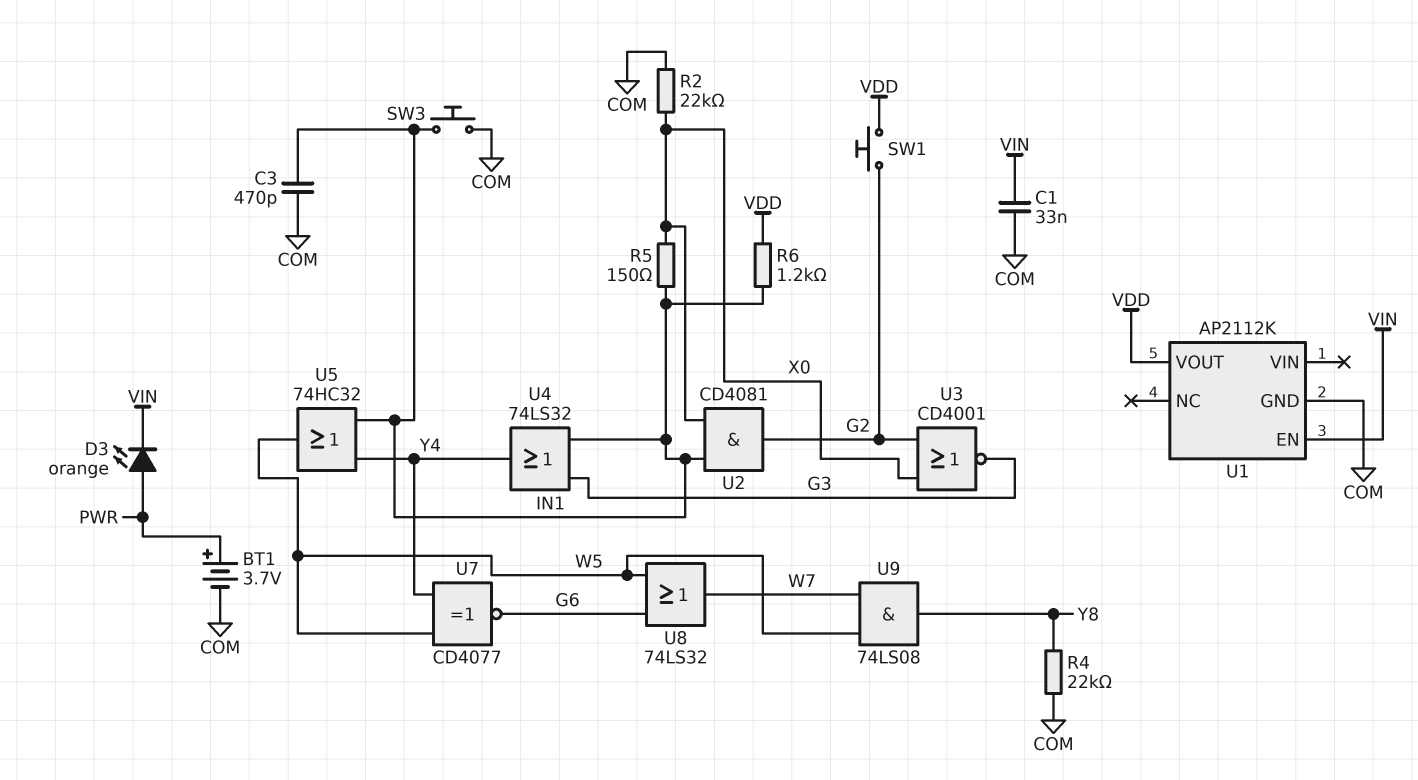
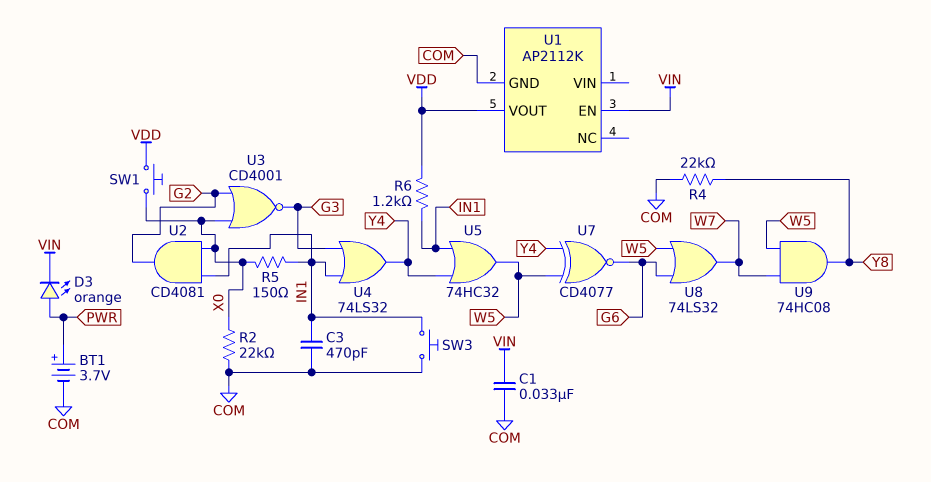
SW1: button (G2, VDD) -> button (VDD, X0)
U9: AND 74LS08 (in W5, in W7, out Y8) -> AND 74HC08 (in W5, in W7, out Y8)

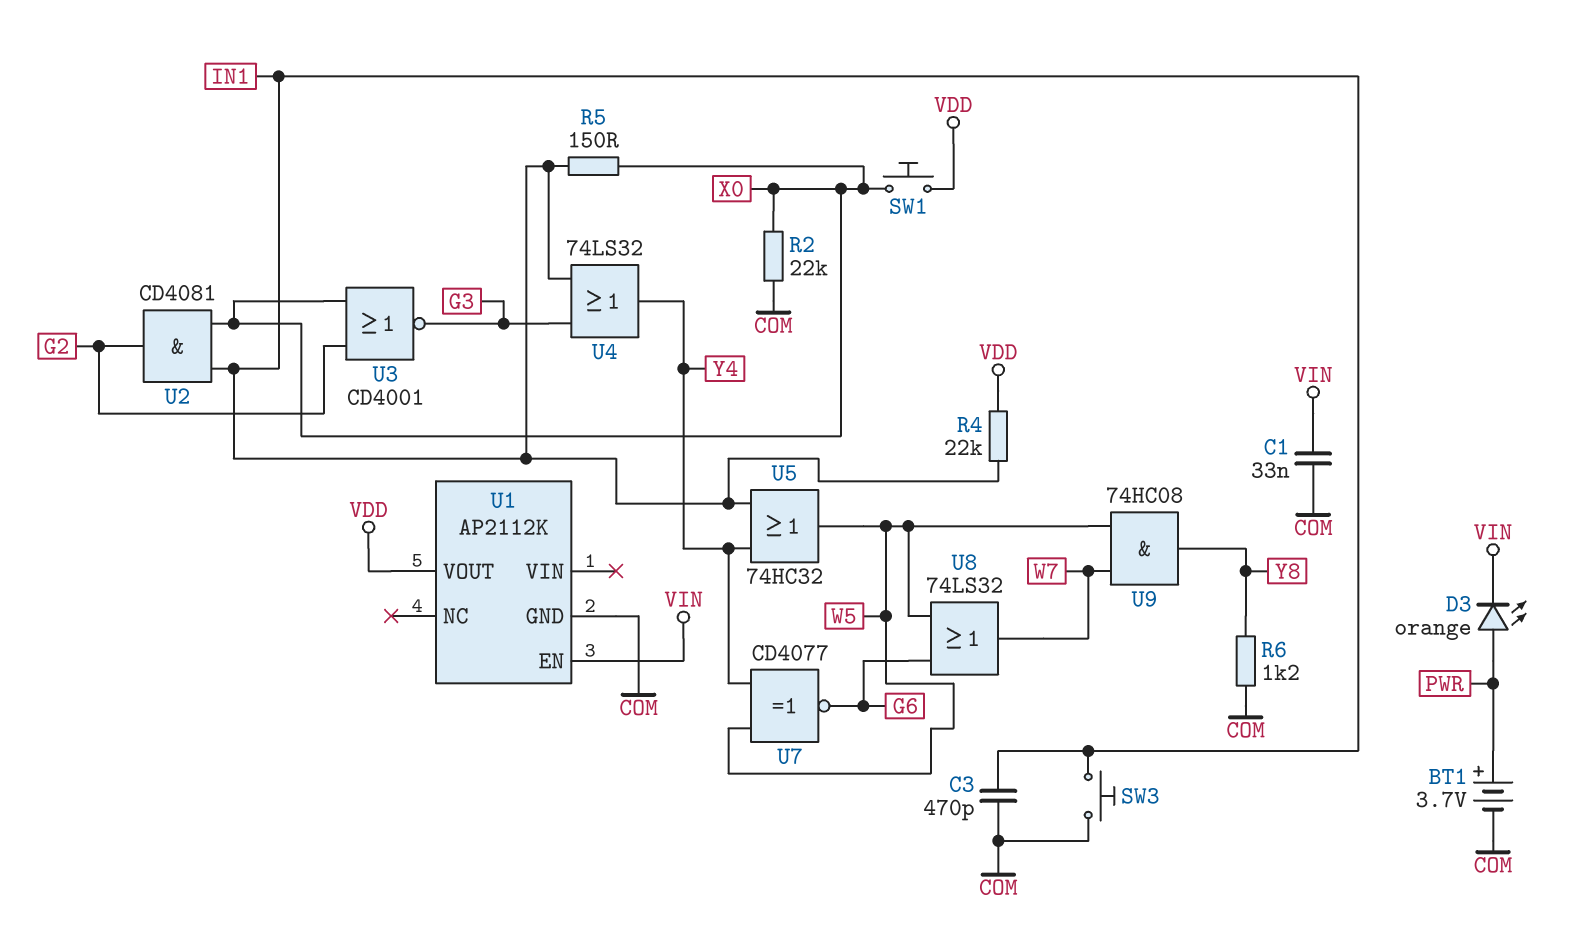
R4: 22k (COM, Y8) -> 22k (IN1, VDD)
R6: 1.2k (IN1, VDD) -> 1.2k (COM, Y8)

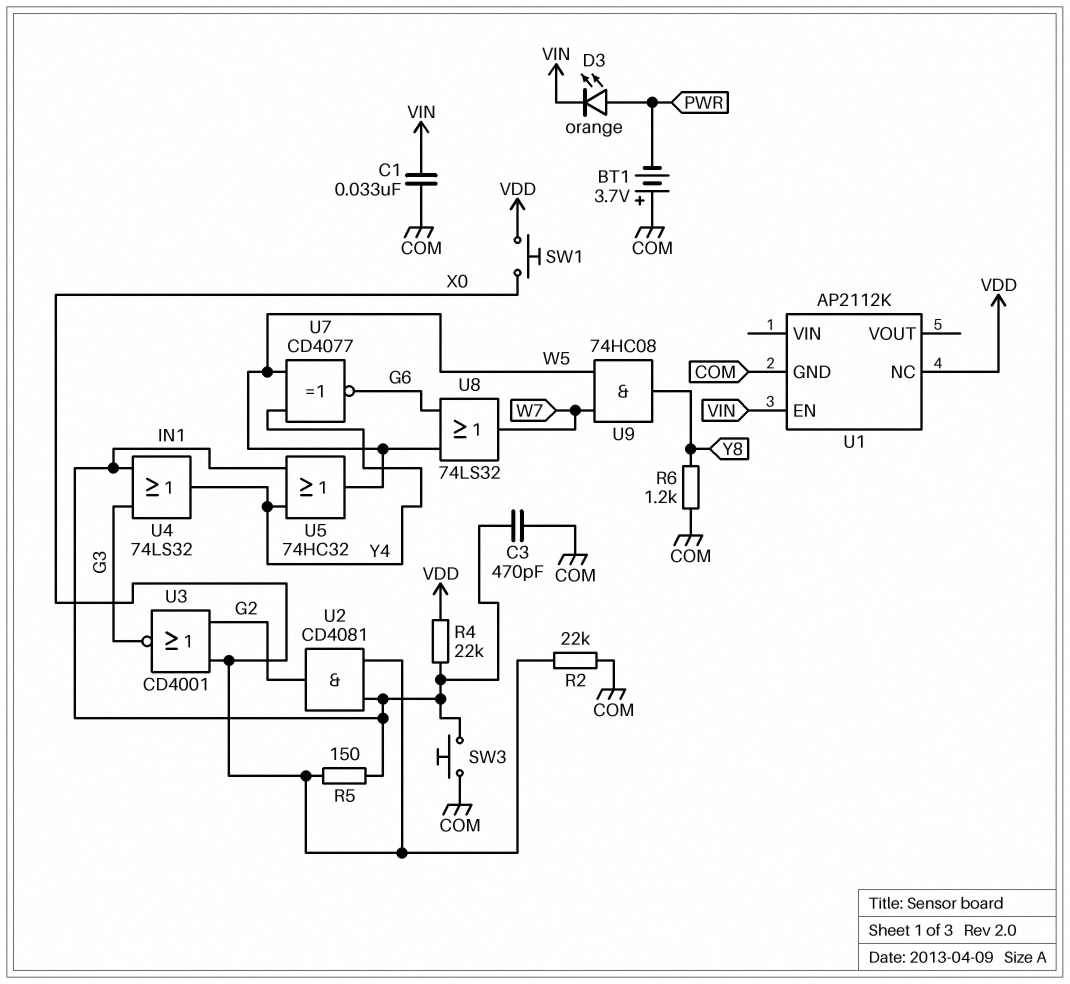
BT1: 3.7V (plus PWR, minus COM) -> 3.7V (plus COM, minus PWR)
U1 pin NC: none -> VDD
U1 pin VOUT: VDD -> none

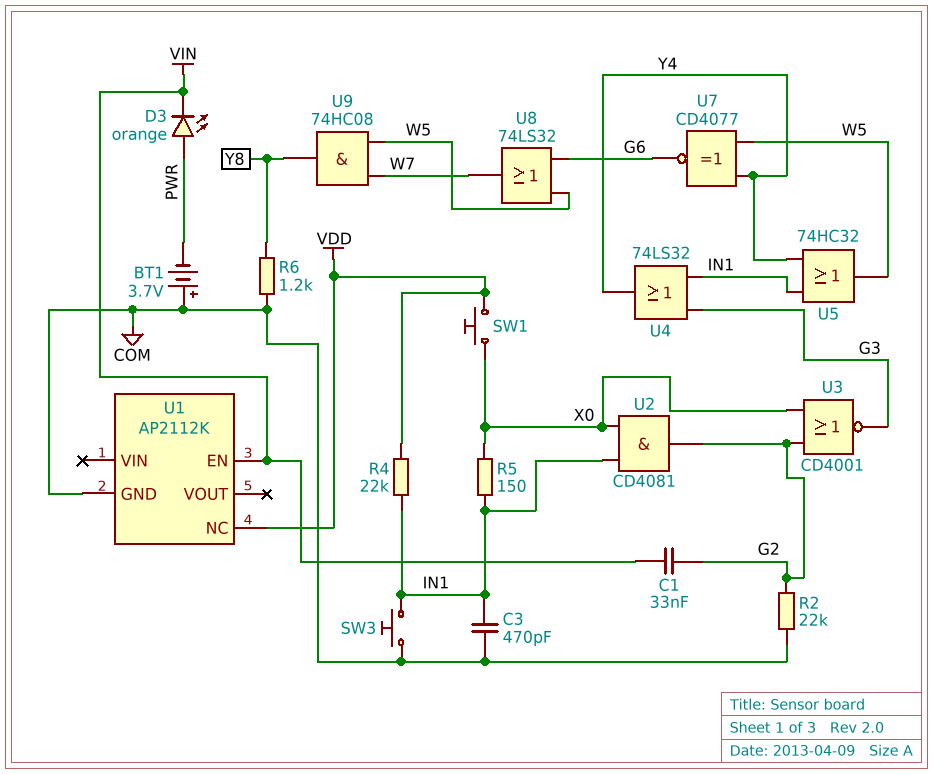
C1: 33nF (COM, VIN) -> 33nF (G2, VIN)
R2: 22k (COM, X0) -> 22k (COM, G2)

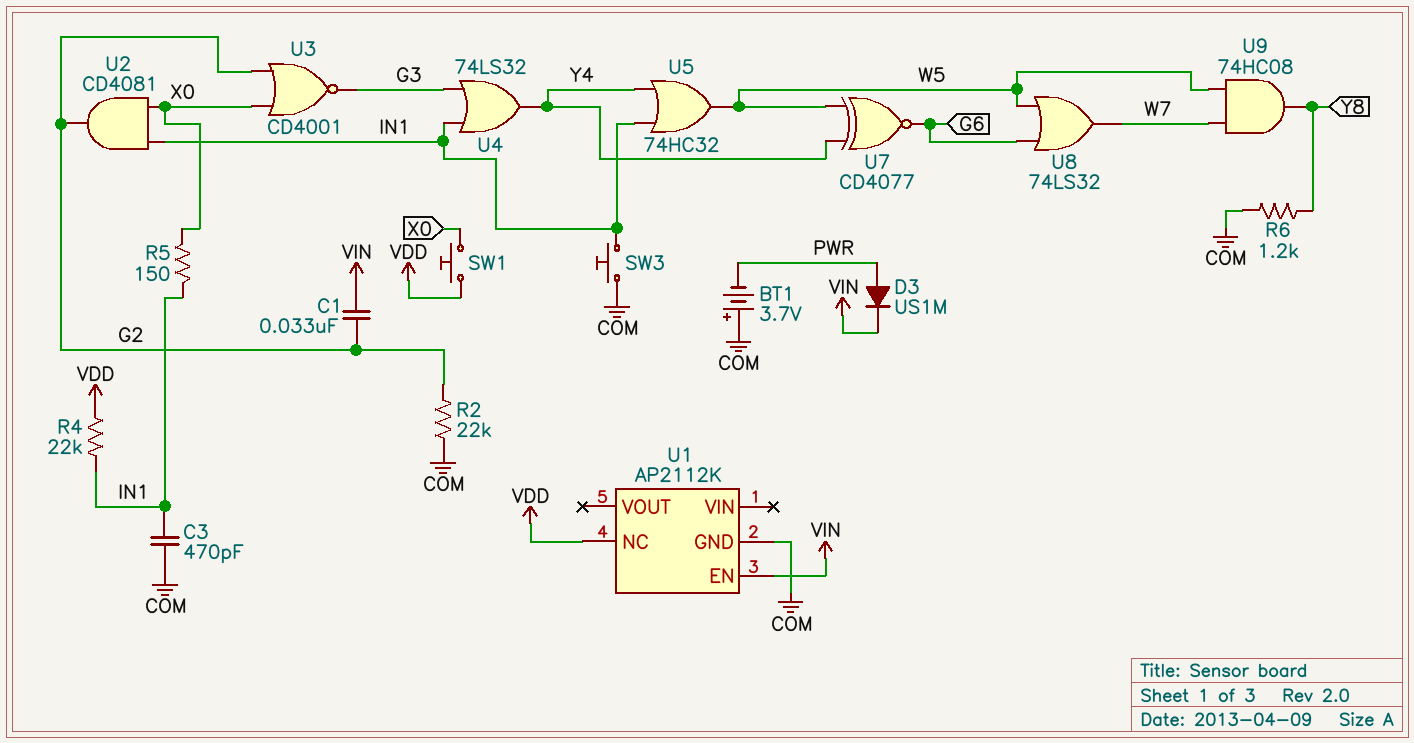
D3: LED orange (A PWR, K VIN) -> diode US1M (A PWR, K VIN)

